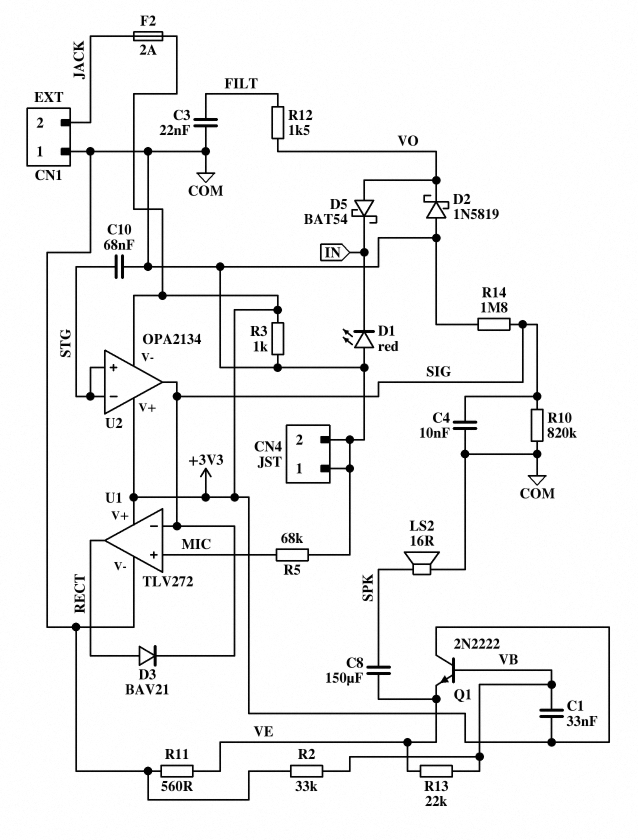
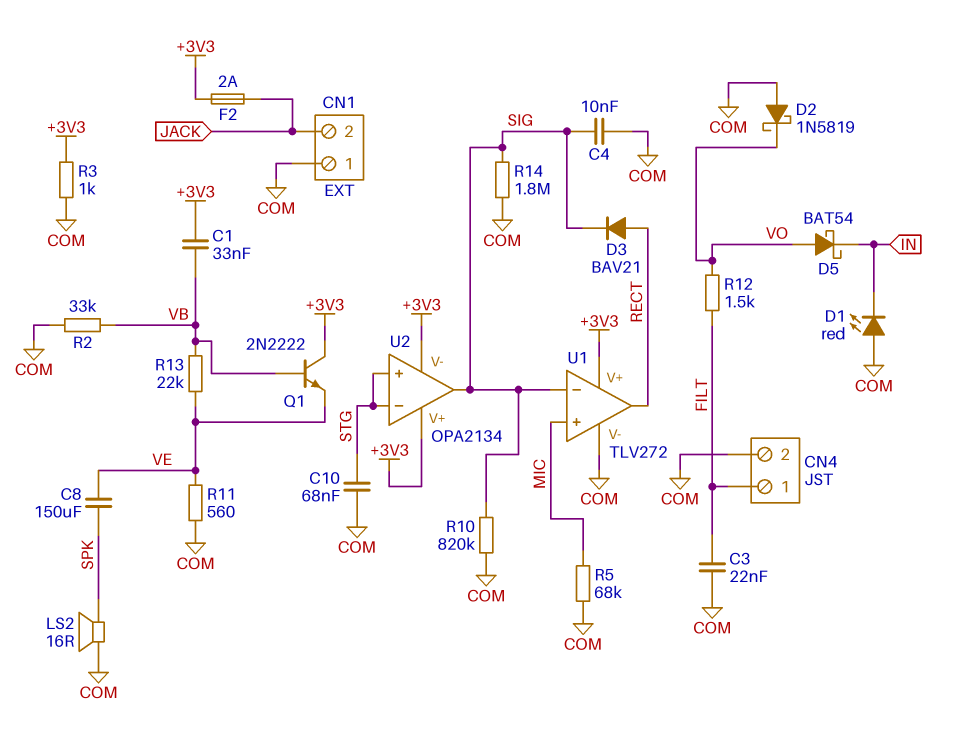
CN4 pin 1: COM -> FILT

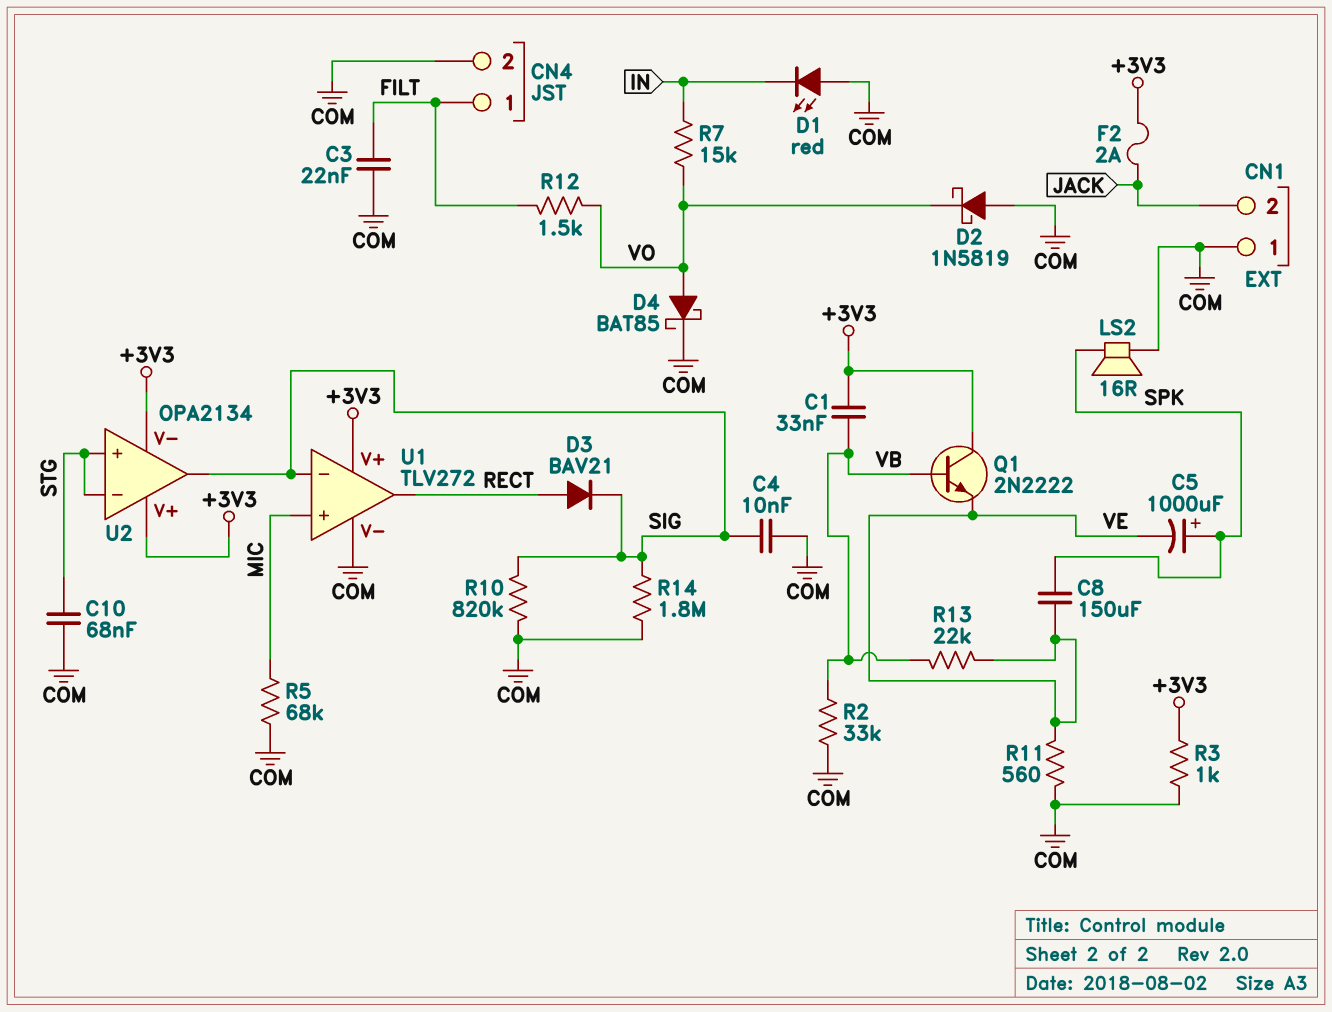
C5: none -> 1000uF (plus SPK, minus VE)
D4: none -> schottky BAT85 (A VO, K COM)
D5: schottky BAT54 (A VO, K IN) -> none
R7: none -> 15k (IN, VO)

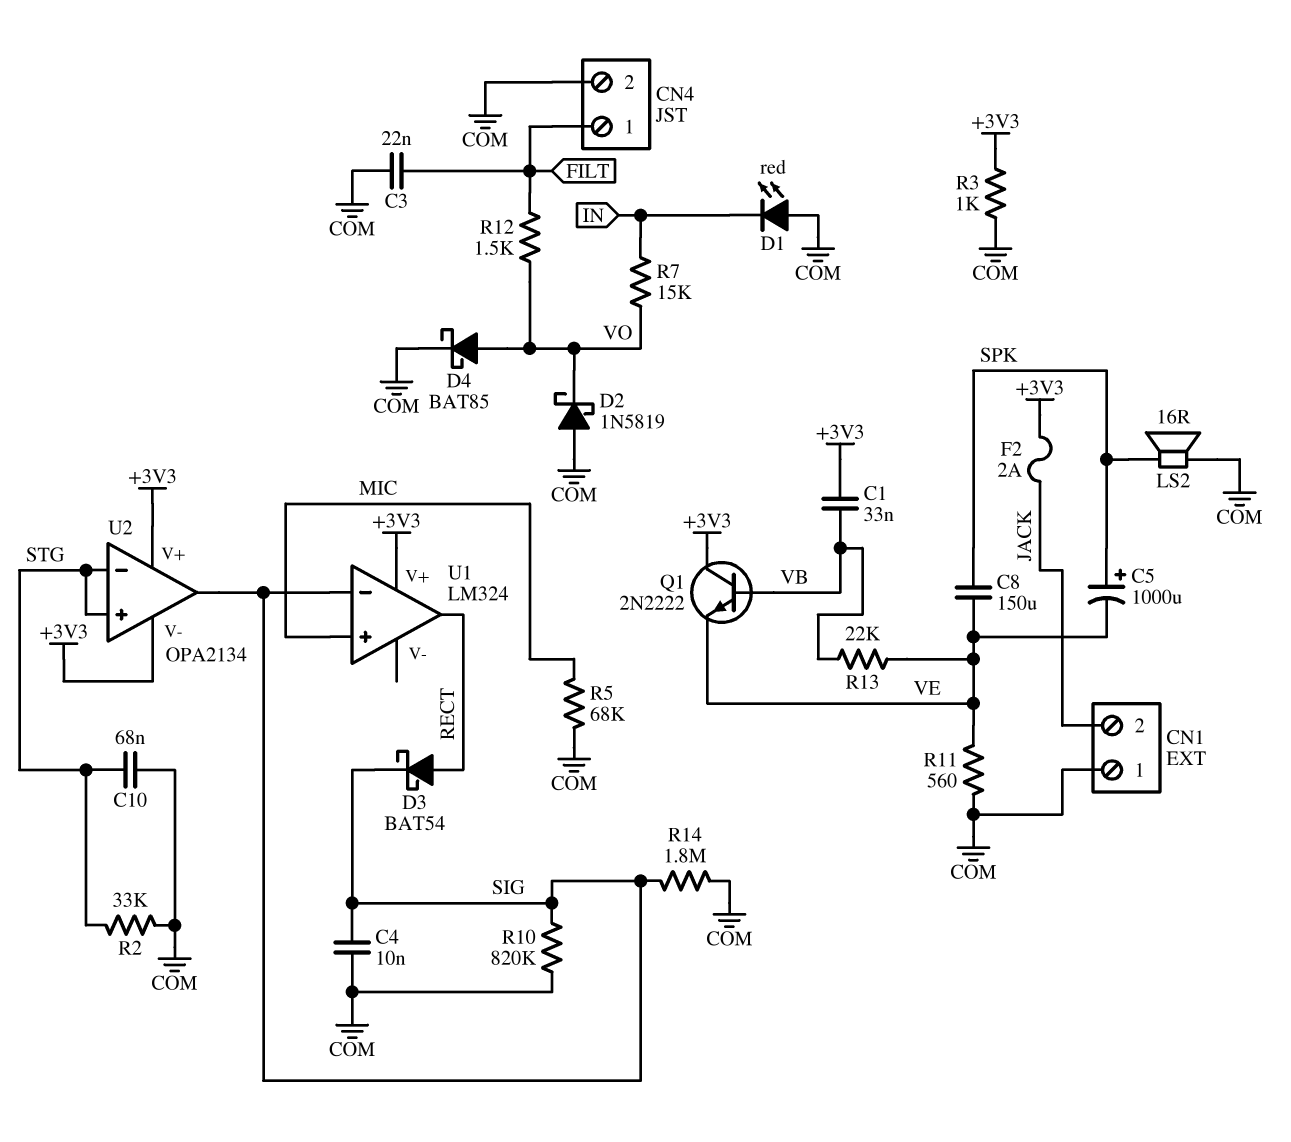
D3: diode BAV21 (A RECT, K SIG) -> schottky BAT54 (A RECT, K SIG)
R2: 33k (COM, VB) -> 33k (COM, STG)
U1: TLV272 -> LM324
U1 pin V-: COM -> none

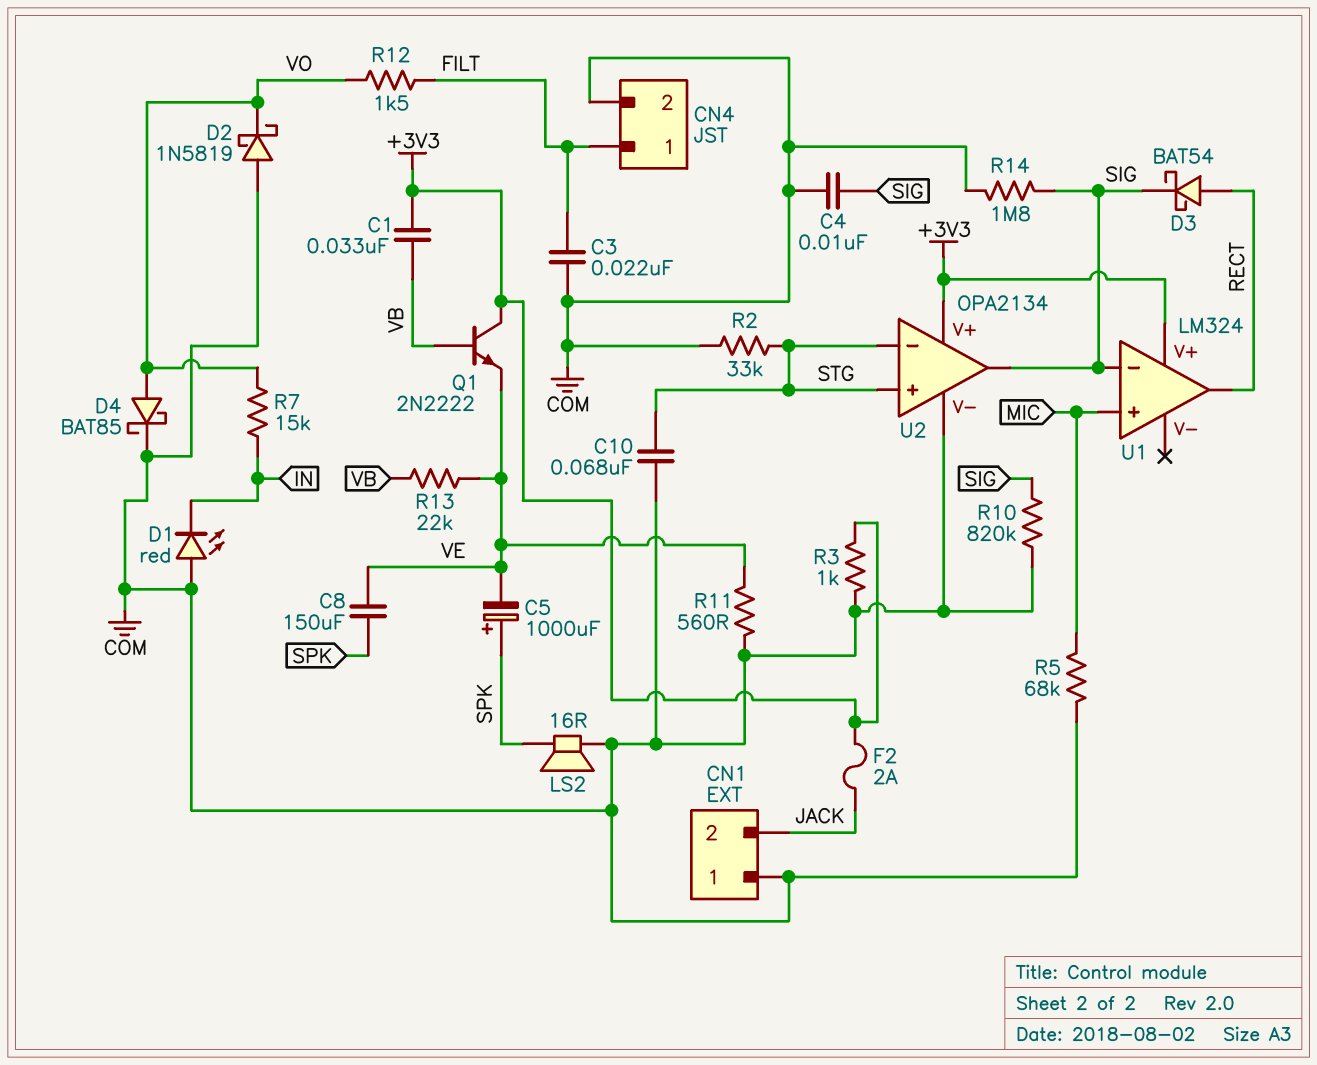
U2 pin V-: +3V3 -> COM

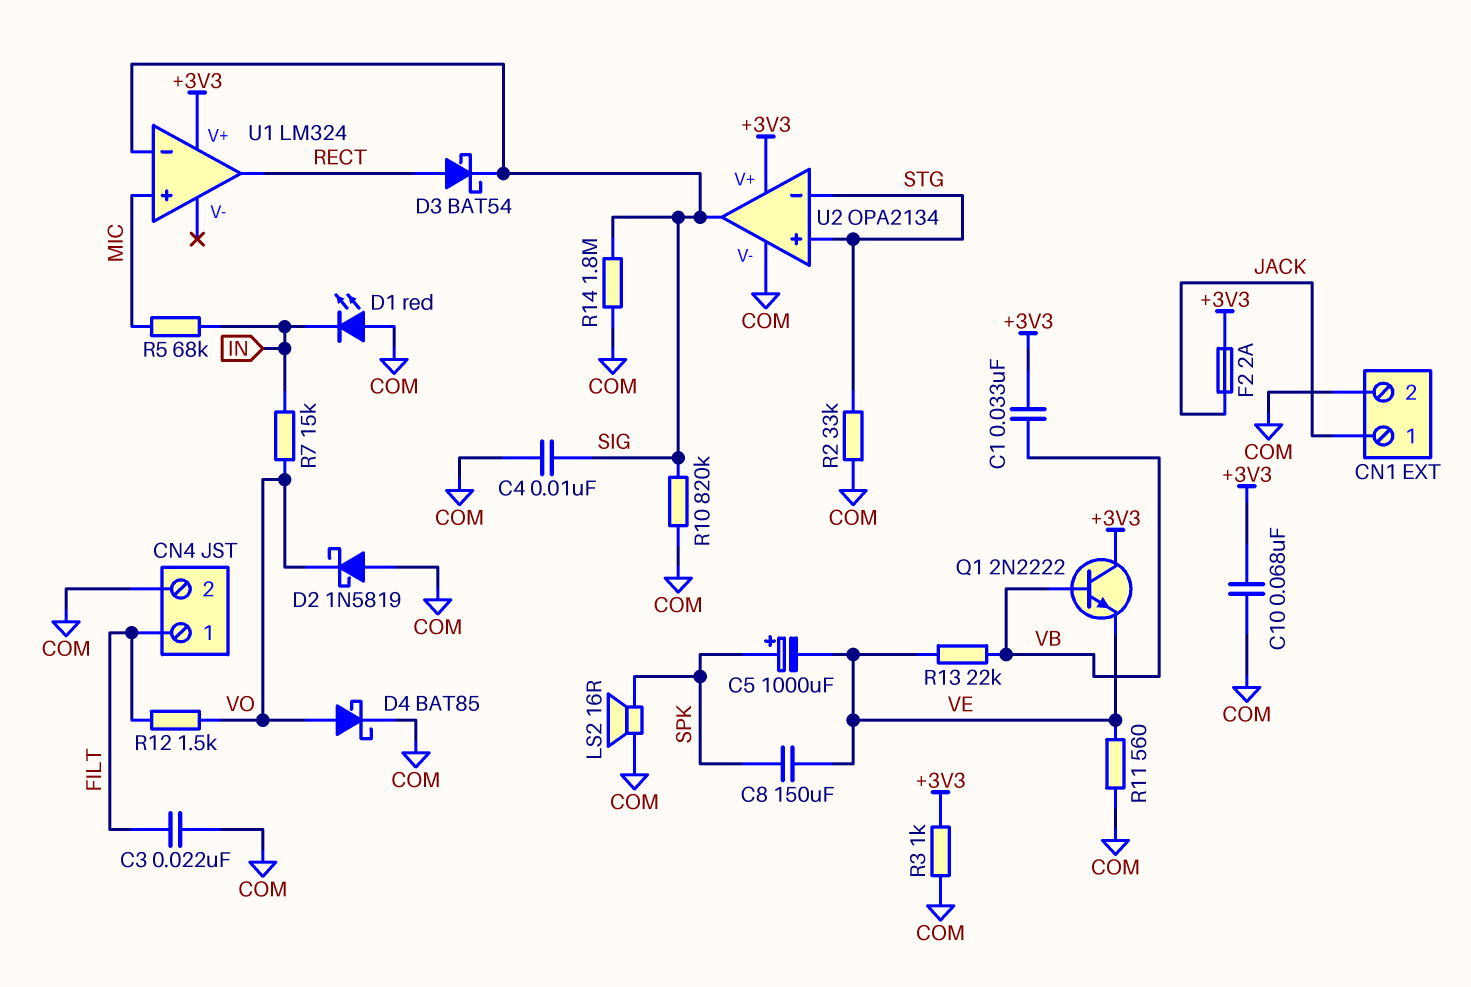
C10: 68nF (COM, STG) -> 68nF (+3V3, COM)
CN1 pin 1: COM -> JACK
CN1 pin 2: JACK -> COM
R5: 68k (COM, MIC) -> 68k (IN, MIC)

